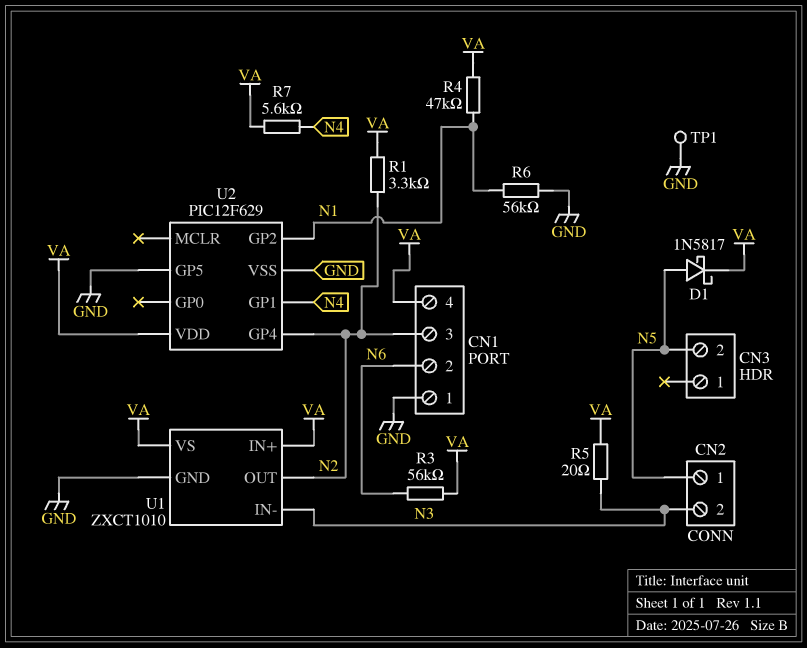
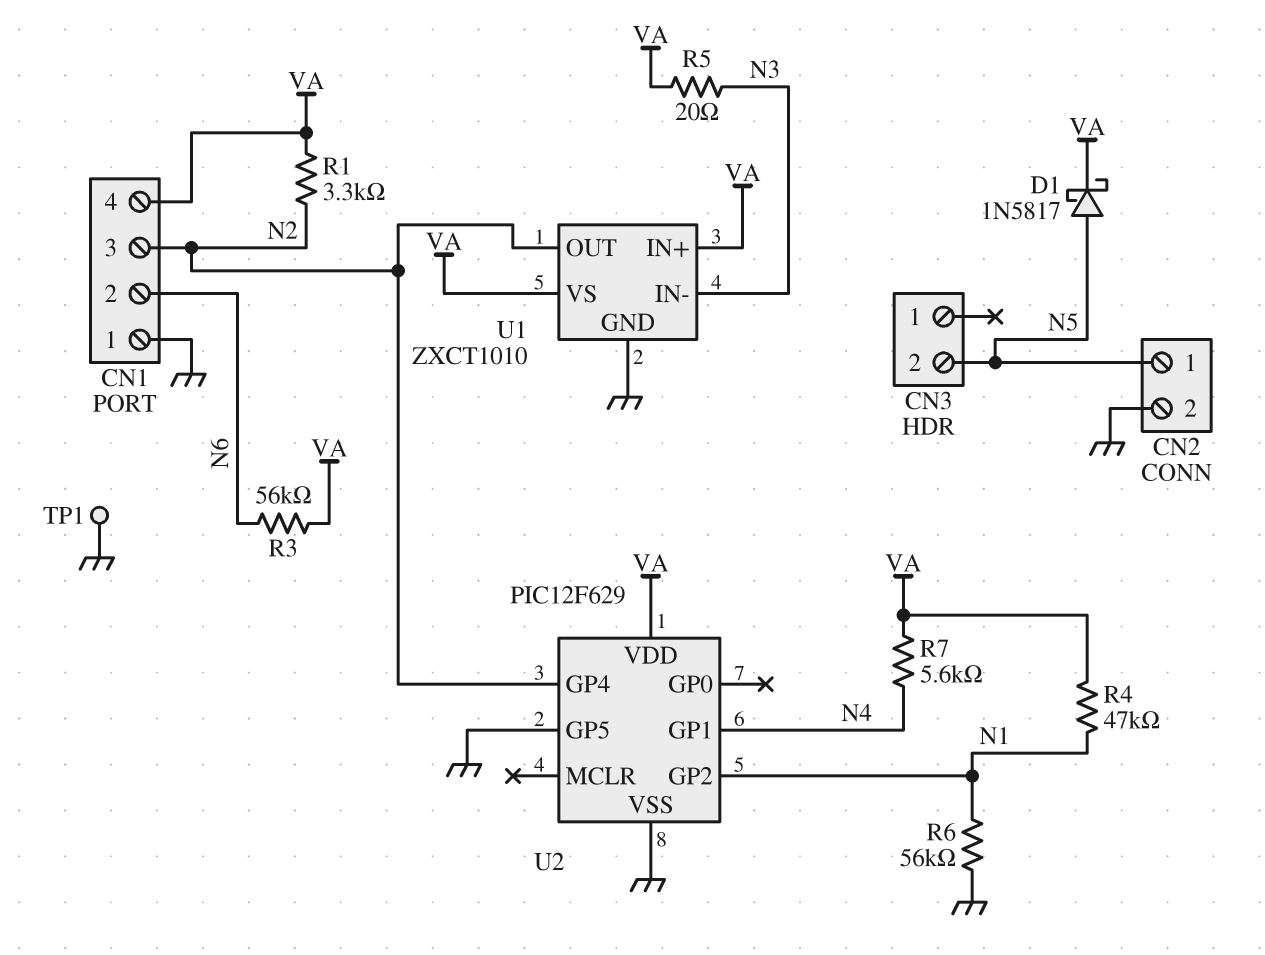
CN2 pin 2: N3 -> GND

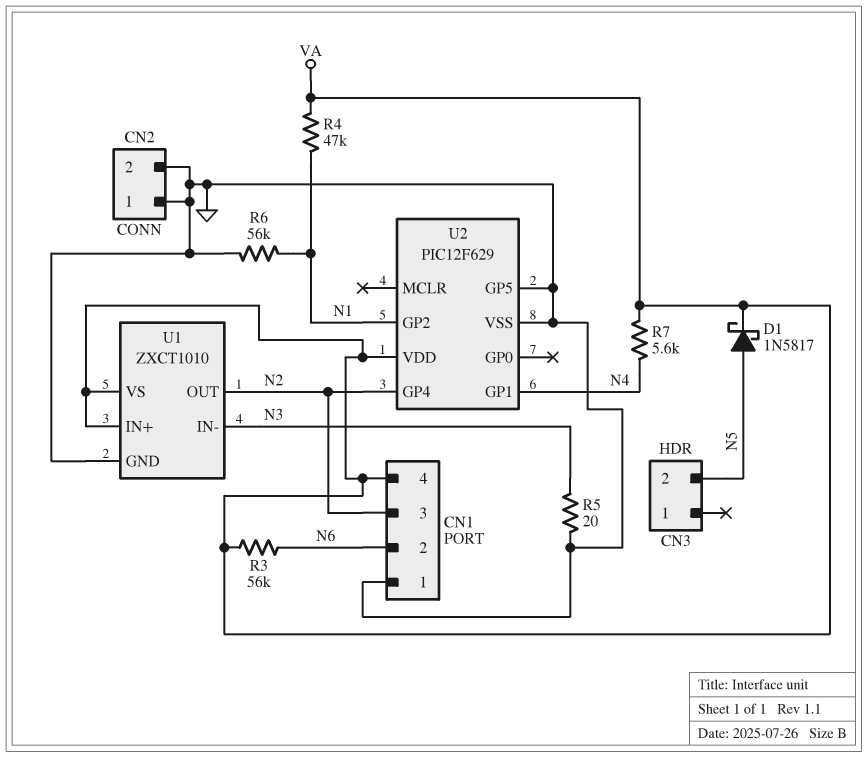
CN2 pin 1: N5 -> GND
R1: 3.3k (N2, VA) -> none
R5: 20 (N3, VA) -> 20 (GND, N3)
TP1: test point (GND) -> none

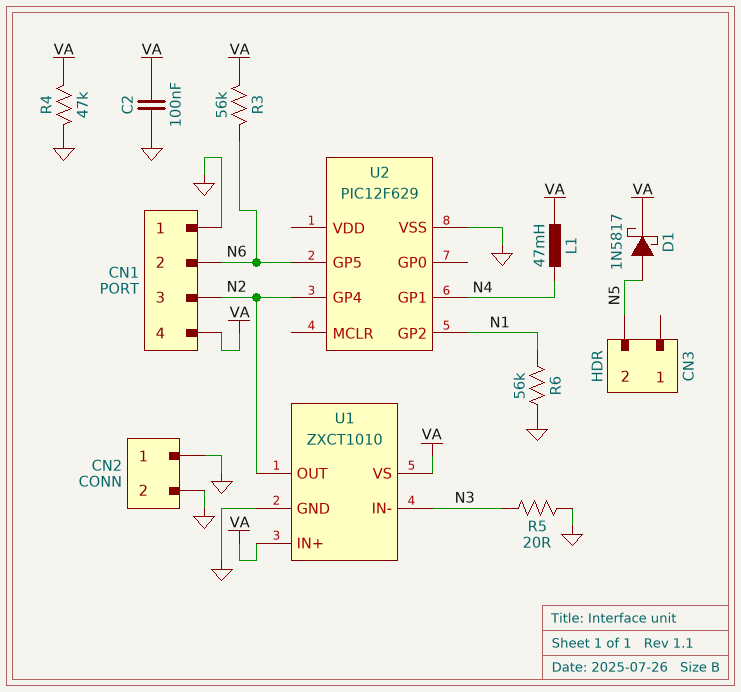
C2: none -> 100nF (GND, VA)
L1: none -> 47mH (N4, VA)
R4: 47k (N1, VA) -> 47k (GND, VA)
R7: 5.6k (N4, VA) -> none
U2 pin GP5: GND -> N6
U2 pin VDD: VA -> none

